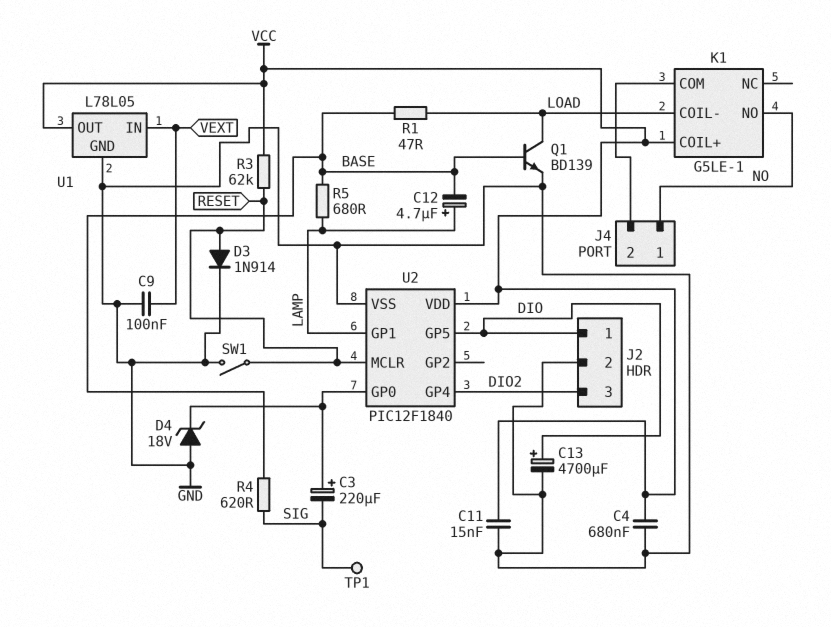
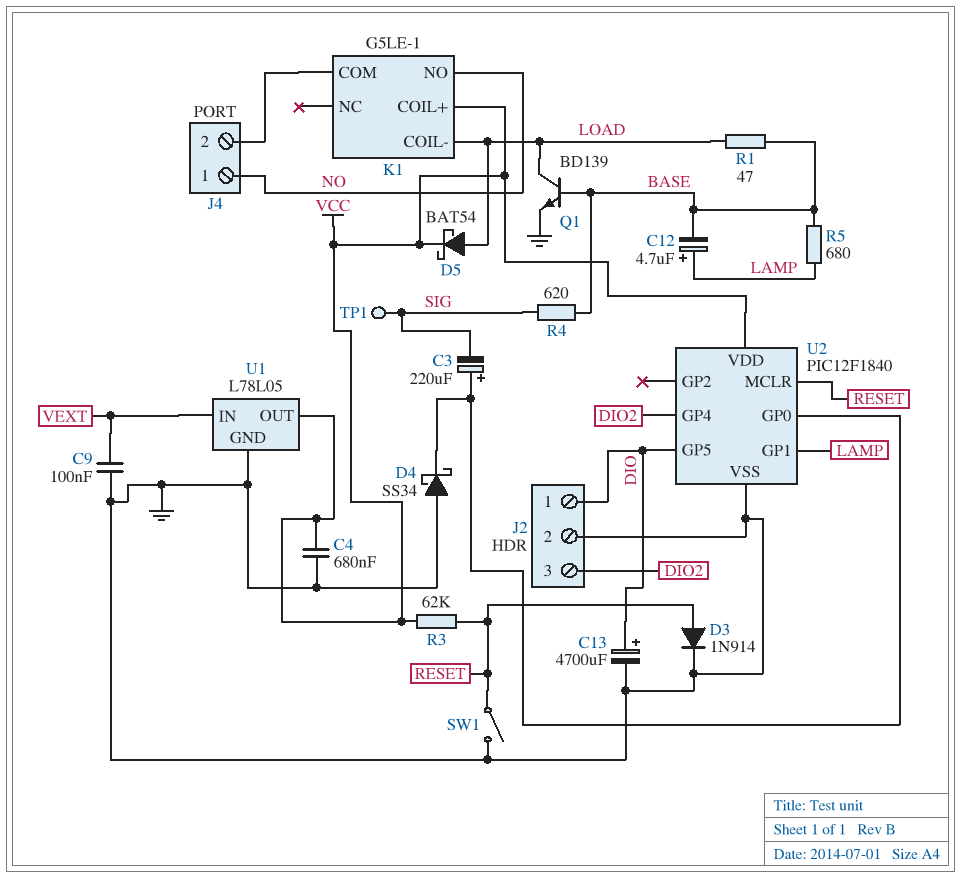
C11: 15nF (GND, VCC) -> none
D4: zener 18V (A GND, K U2/GP0) -> schottky SS34 (A GND, K U2/GP0)
D5: none -> schottky BAT54 (A LOAD, K VCC)

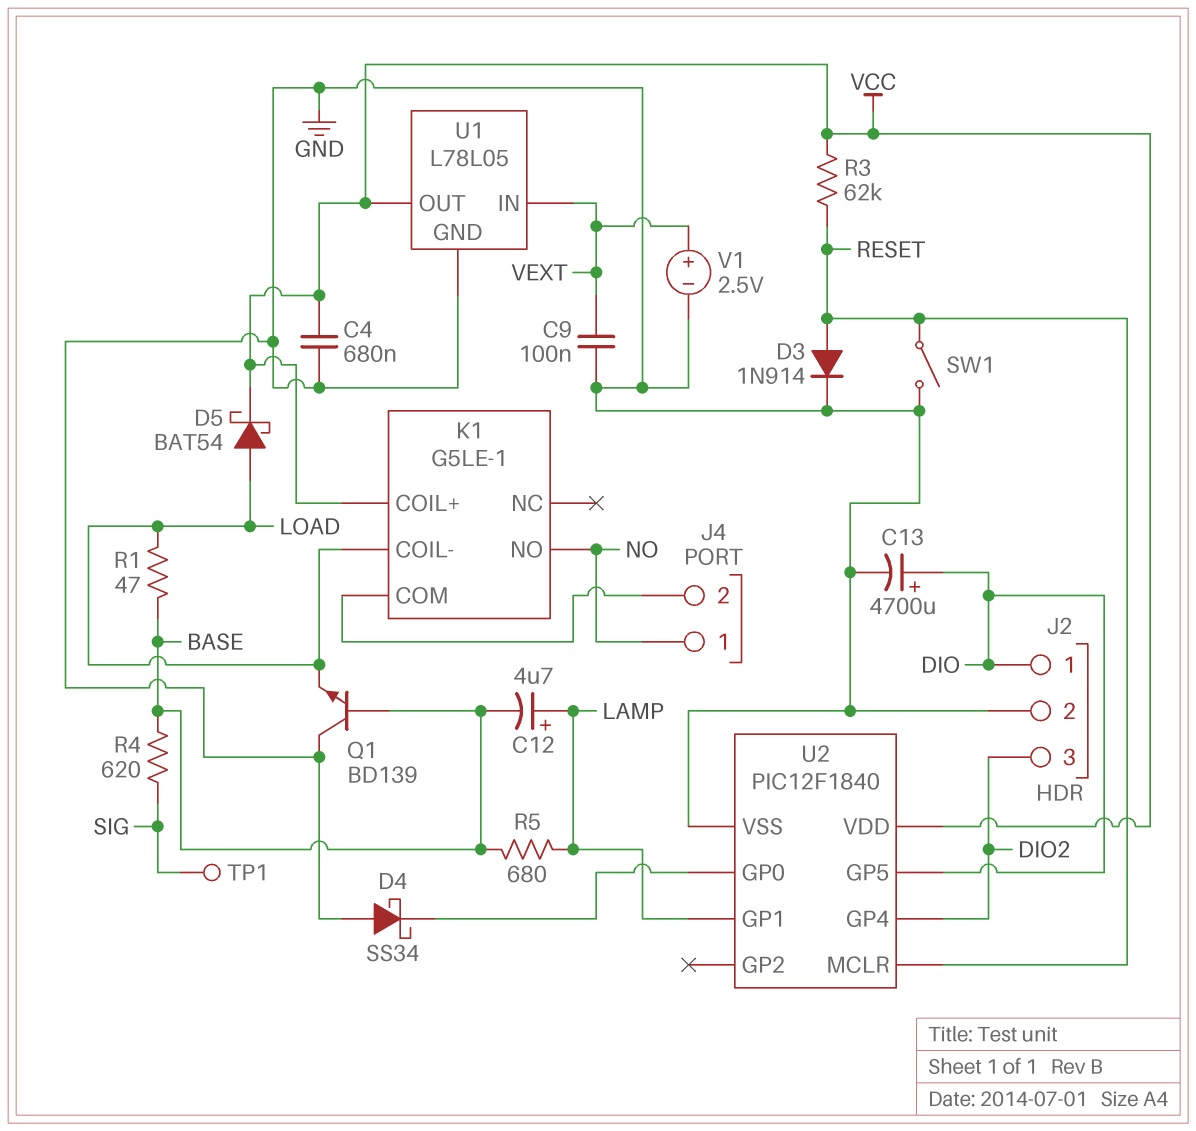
C3: 220uF (plus U2/GP0, minus SIG) -> none
Q1: NPN BD139 (B BASE, C LOAD, E GND) -> NPN BD139 (B BASE, C GND, E LOAD)
V1: none -> 2.5V (plus VEXT, minus GND)

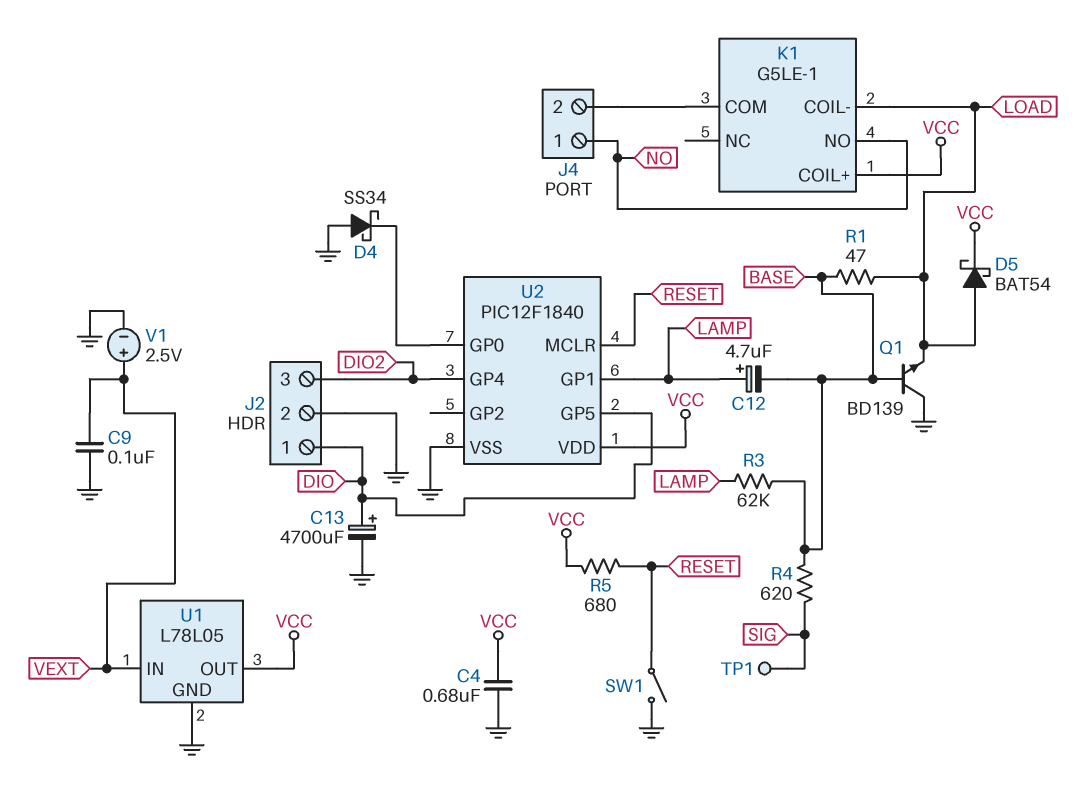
D3: diode 1N914 (A RESET, K GND) -> none
R3: 62k (RESET, VCC) -> 62k (BASE, LAMP)
R5: 680 (BASE, LAMP) -> 680 (RESET, VCC)

